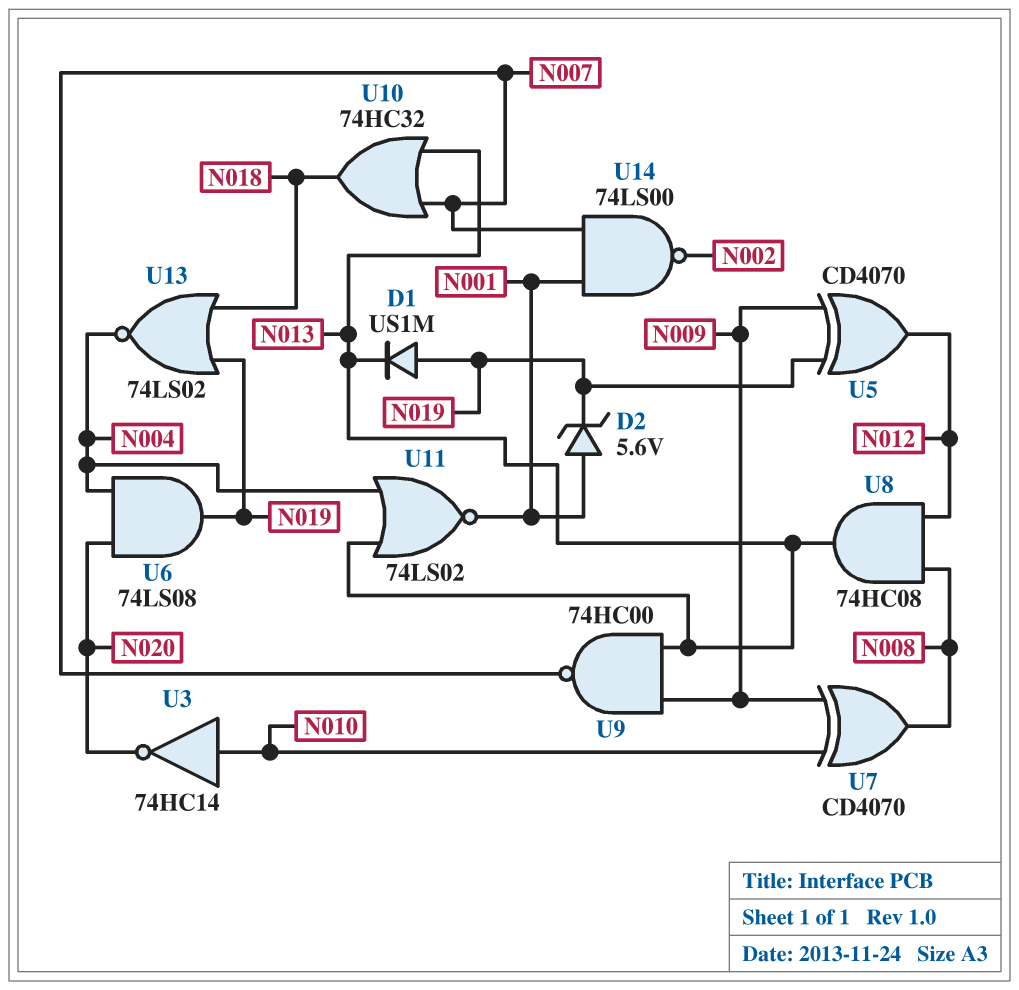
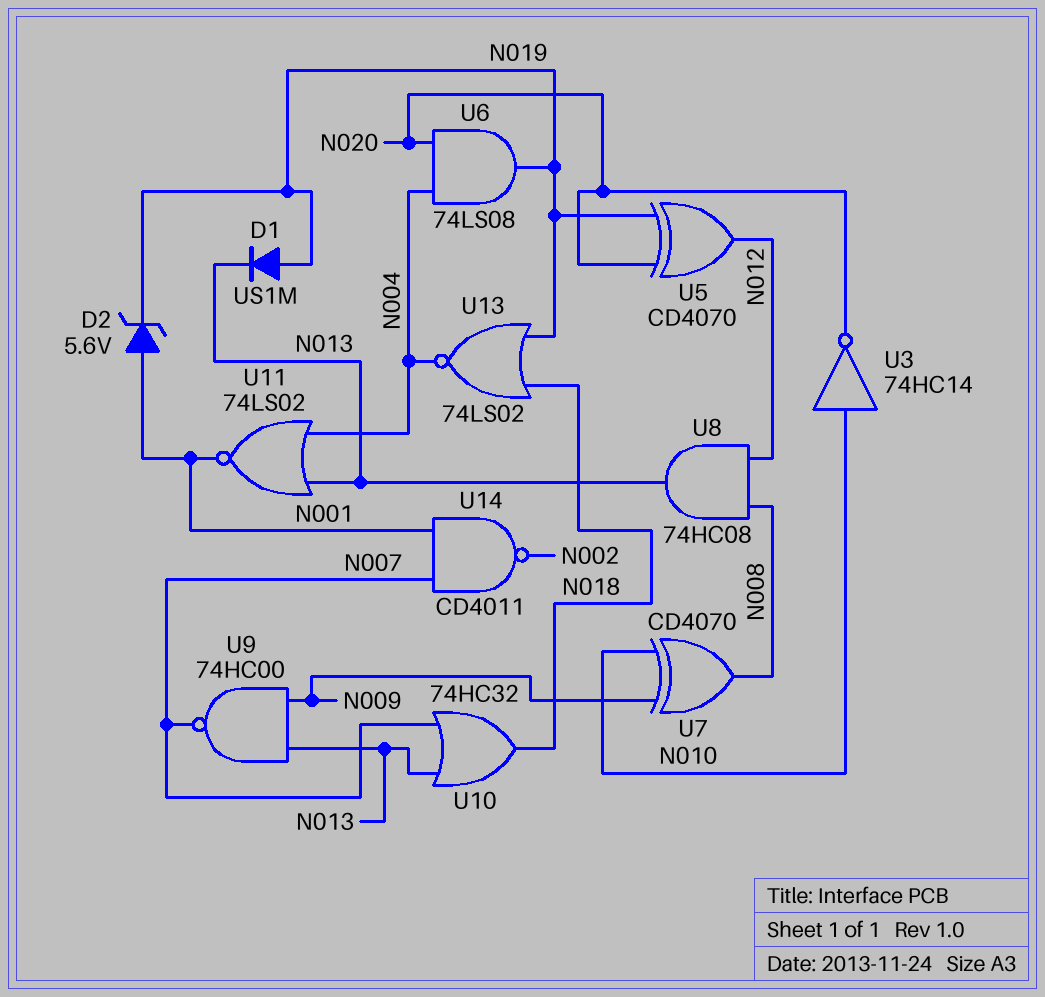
U5: XOR CD4070 (in N009, in N019, out N012) -> XOR CD4070 (in N019, in N020, out N012)
U14: NAND 74LS00 (in N001, in N007, out N002) -> NAND CD4011 (in N001, in N007, out N002)

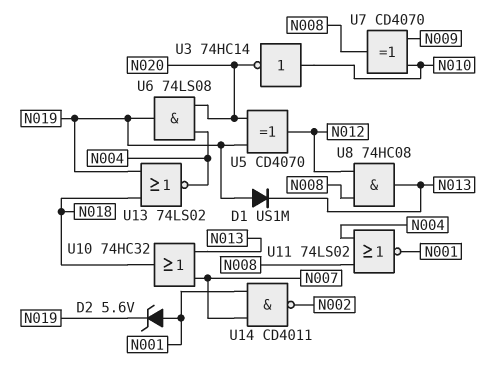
U9: NAND 74HC00 (in N009, in N013, out N007) -> none
U11: NOR 74LS02 (in N004, in N013, out N001) -> NOR 74LS02 (in N004, in N008, out N001)

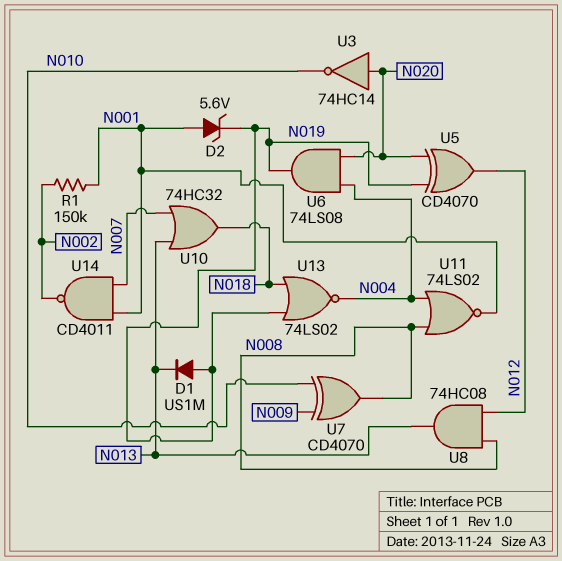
R1: none -> 150k (N001, N002)
U3: NOT 74HC14 (in N010, out N020) -> NOT 74HC14 (in N020, out N010)

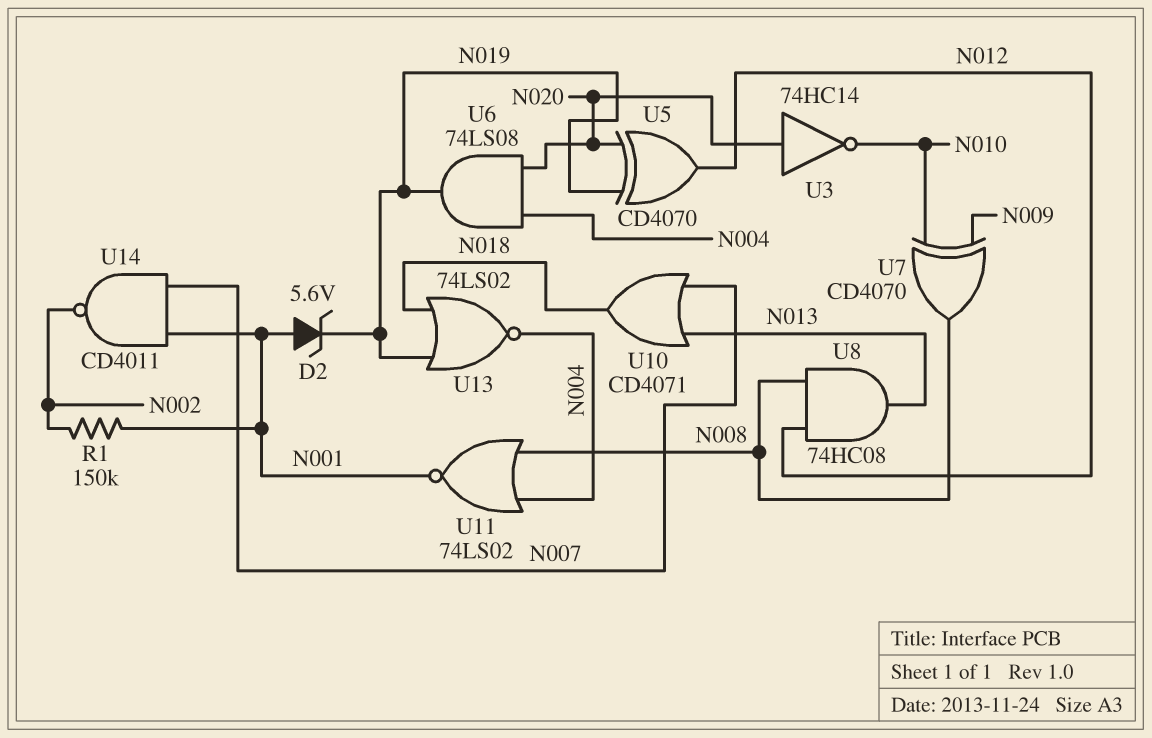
D1: diode US1M (A N019, K N013) -> none
U10: OR 74HC32 (in N007, in N013, out N018) -> OR CD4071 (in N007, in N013, out N018)

